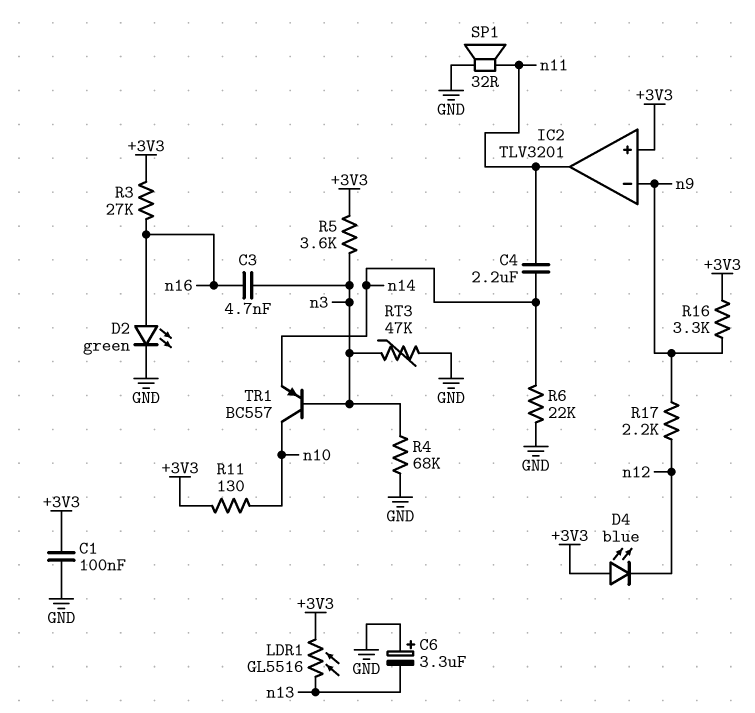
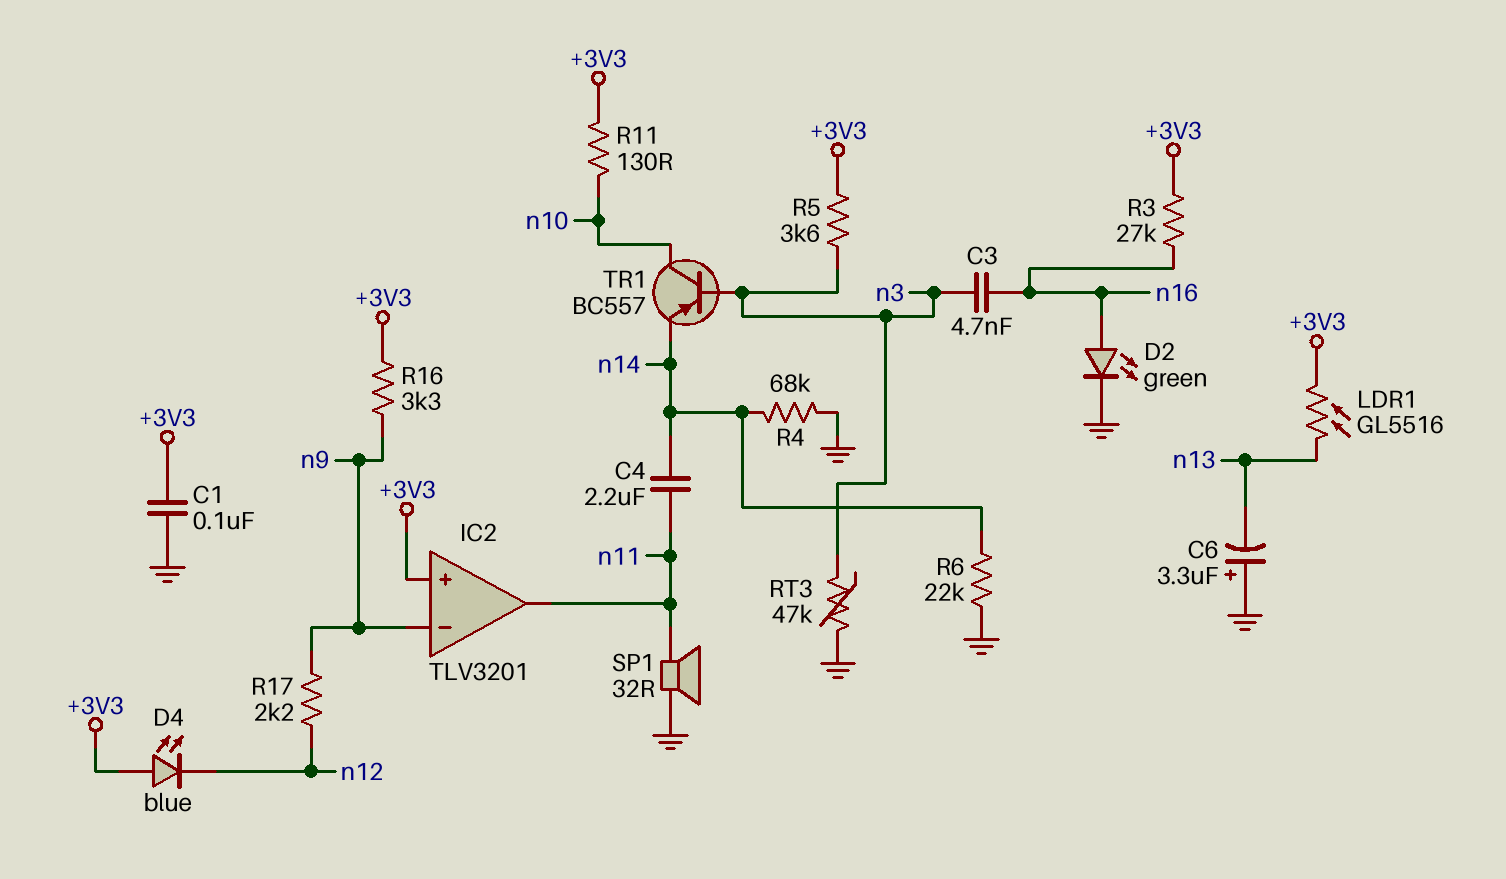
R4: 68k (GND, n3) -> 68k (GND, n14)

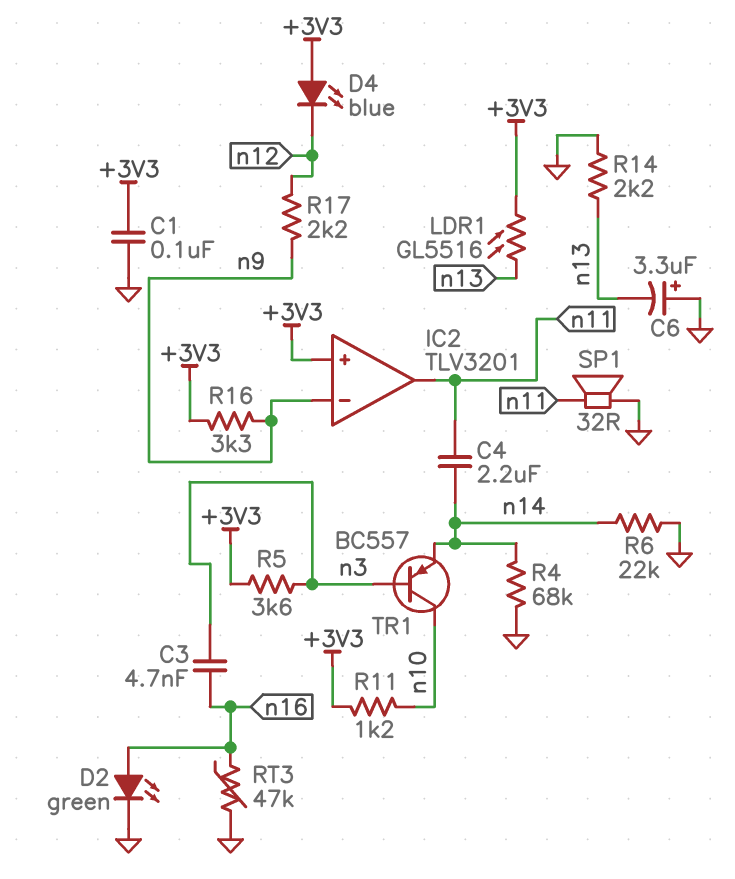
R3: 27k (+3V3, n16) -> none
R11: 130 (+3V3, n10) -> 1.2k (+3V3, n10)
R14: none -> 2.2k (GND, n13)
RT3: 47k (GND, n3) -> 47k (GND, n16)

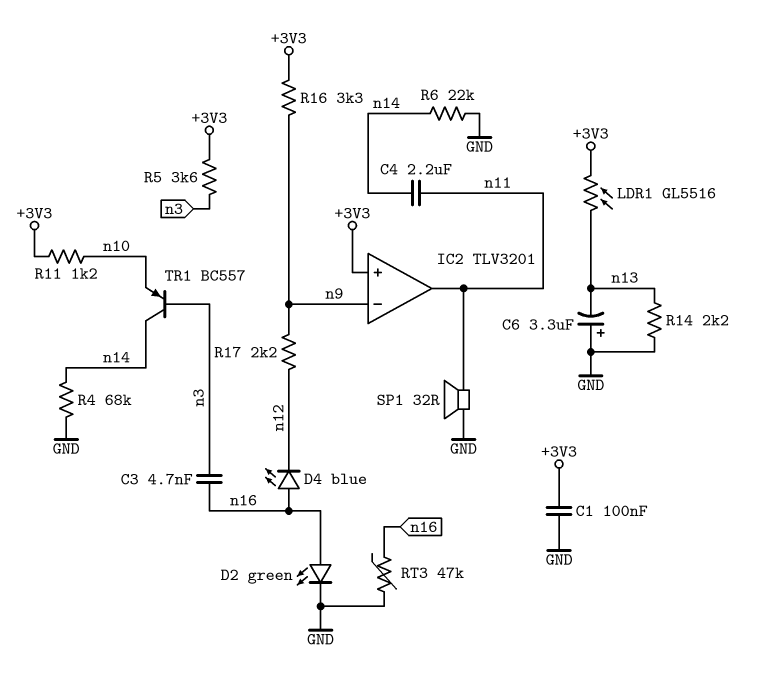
D4: LED blue (A +3V3, K n12) -> LED blue (A n16, K n12)
TR1: PNP BC557 (B n3, C n10, E n14) -> PNP BC557 (B n3, C n14, E n10)

